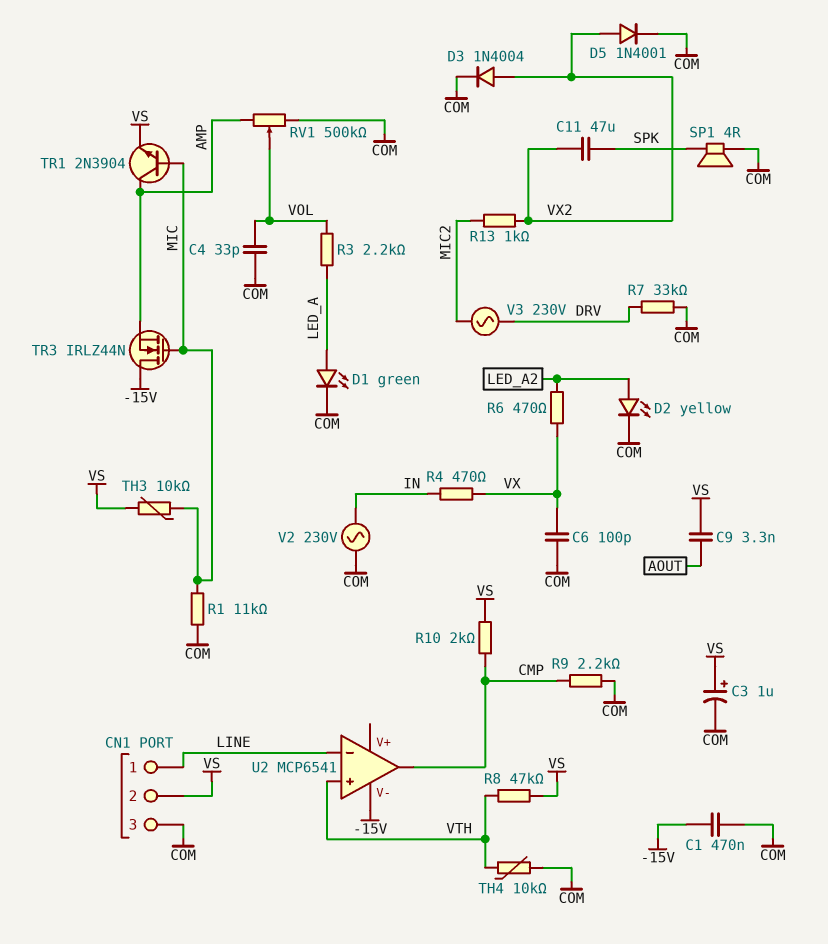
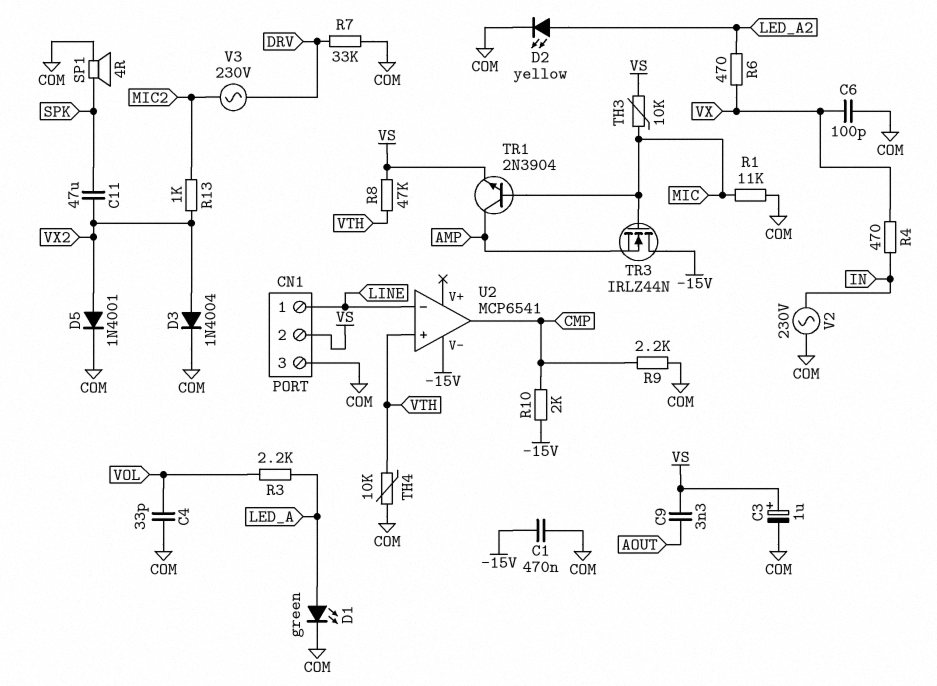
R10: 2k (CMP, VS) -> 2k (-15V, CMP)
RV1: 500k (AMP, COM, wiper VOL) -> none

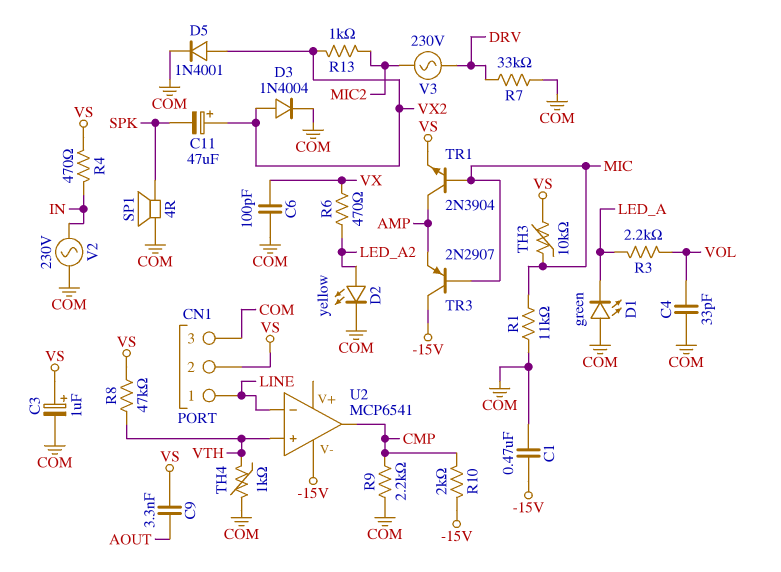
C11: 47uF (SPK, VX2) -> 47uF (plus VX2, minus SPK)
D1: LED green (A LED_A, K COM) -> LED green (A COM, K LED_A)
R4: 470 (IN, VX) -> 470 (IN, VS)
TH4: 10k (COM, VTH) -> 1k (COM, VTH)
TR3: NMOS IRLZ44N (G MIC, D -15V, S AMP) -> PNP 2N2907 (B MIC, C -15V, E AMP)

